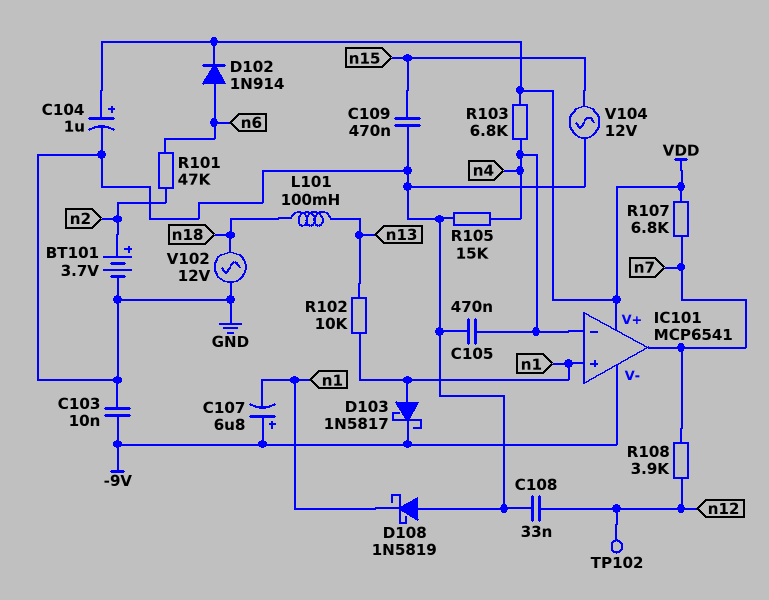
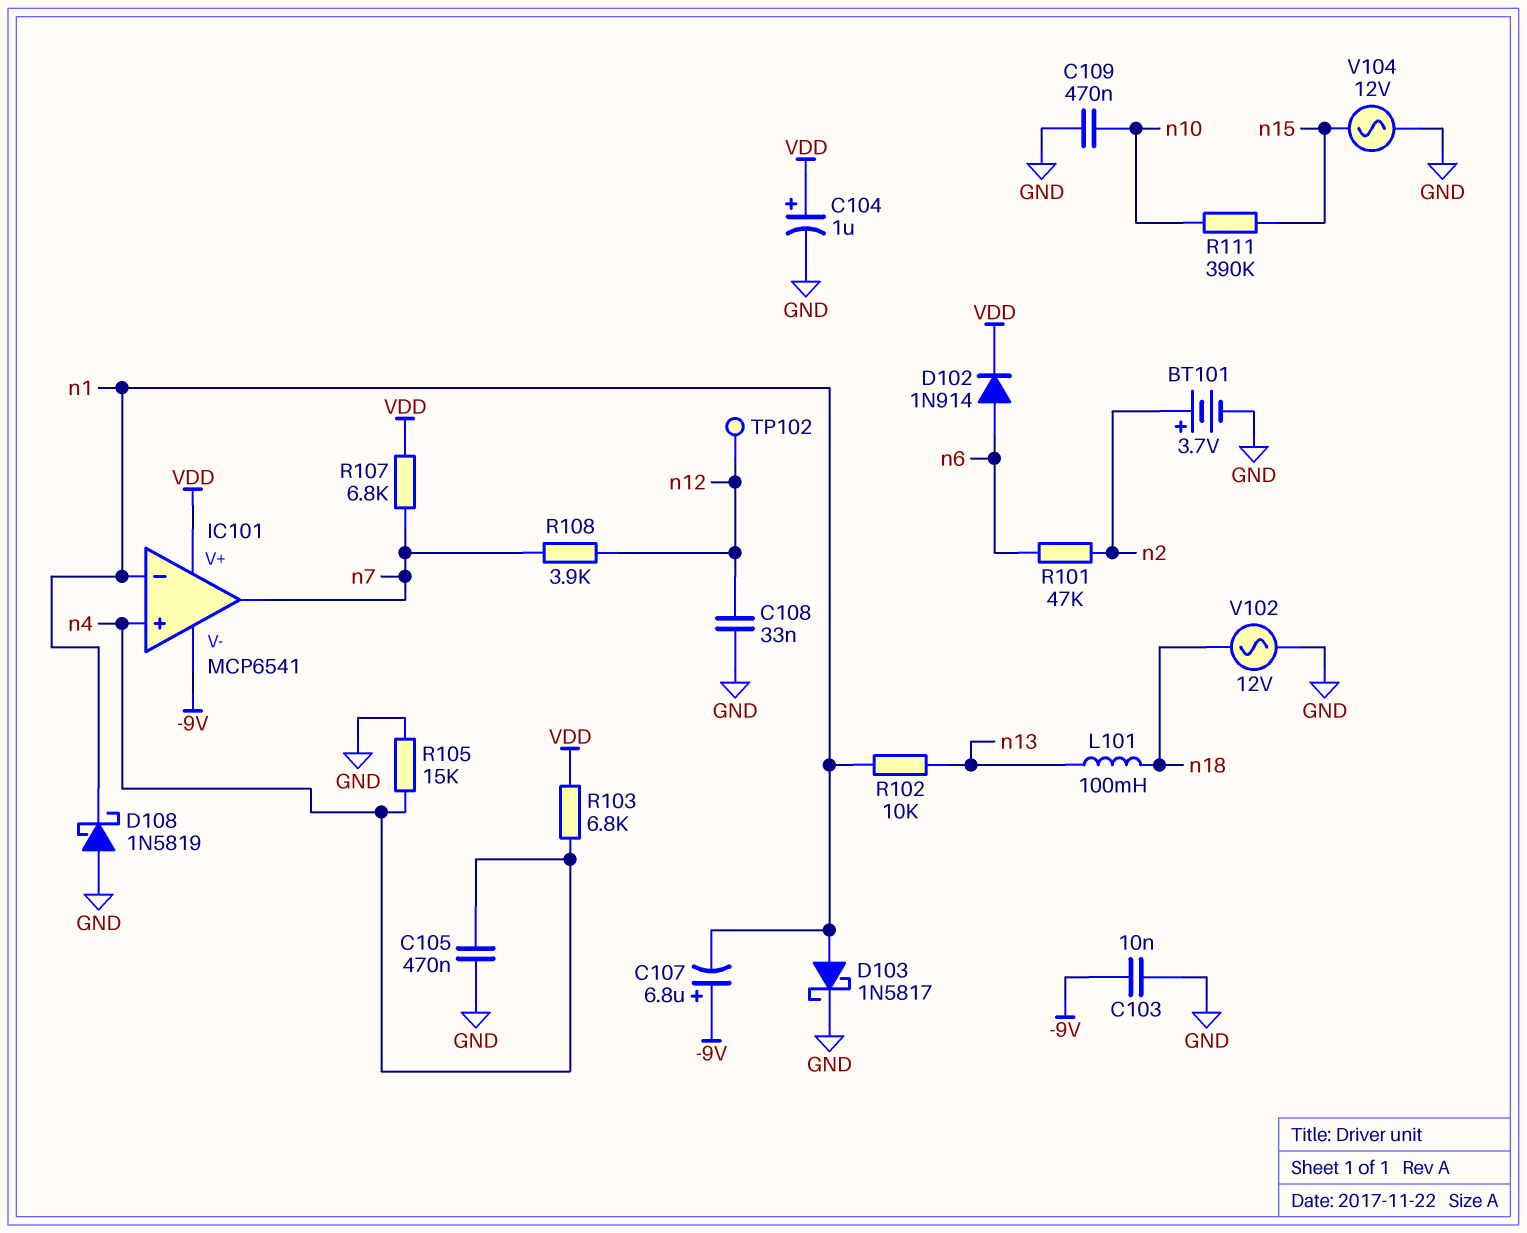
C109: 470nF (GND, n15) -> 470nF (GND, n10)
D103: schottky 1N5817 (A n1, K -9V) -> schottky 1N5817 (A n1, K GND)
IC101 pin in+: n1 -> n4
IC101 pin in-: n4 -> n1
R111: none -> 390k (n10, n15)

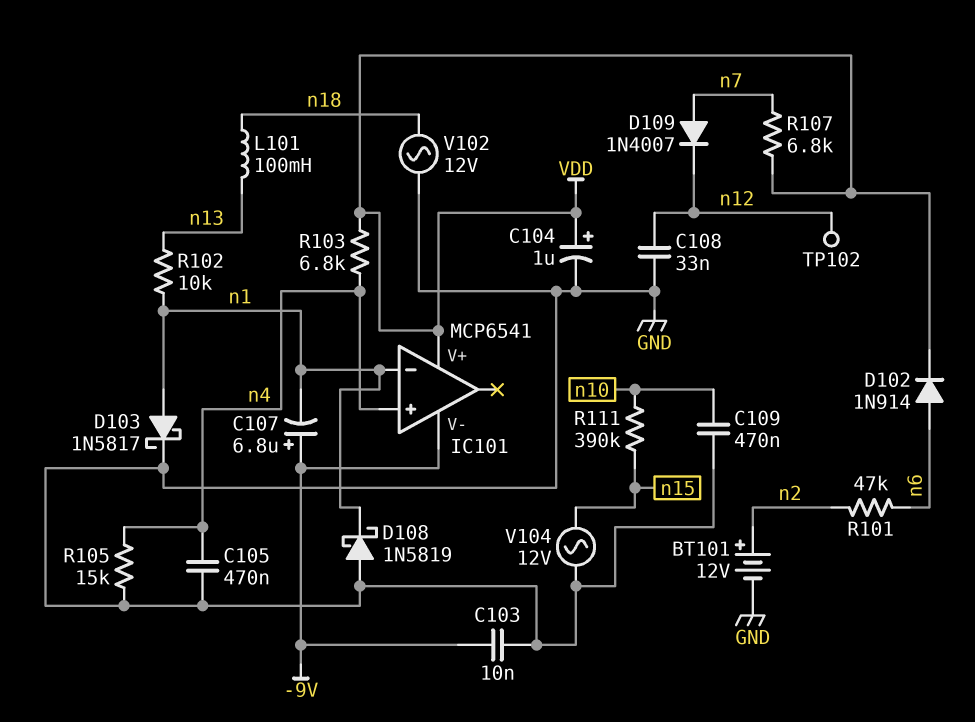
BT101: 3.7V (plus n2, minus GND) -> 12V (plus n2, minus GND)
D109: none -> diode 1N4007 (A n7, K n12)
IC101 pin out: n7 -> none
R108: 3.9k (n7, n12) -> none

